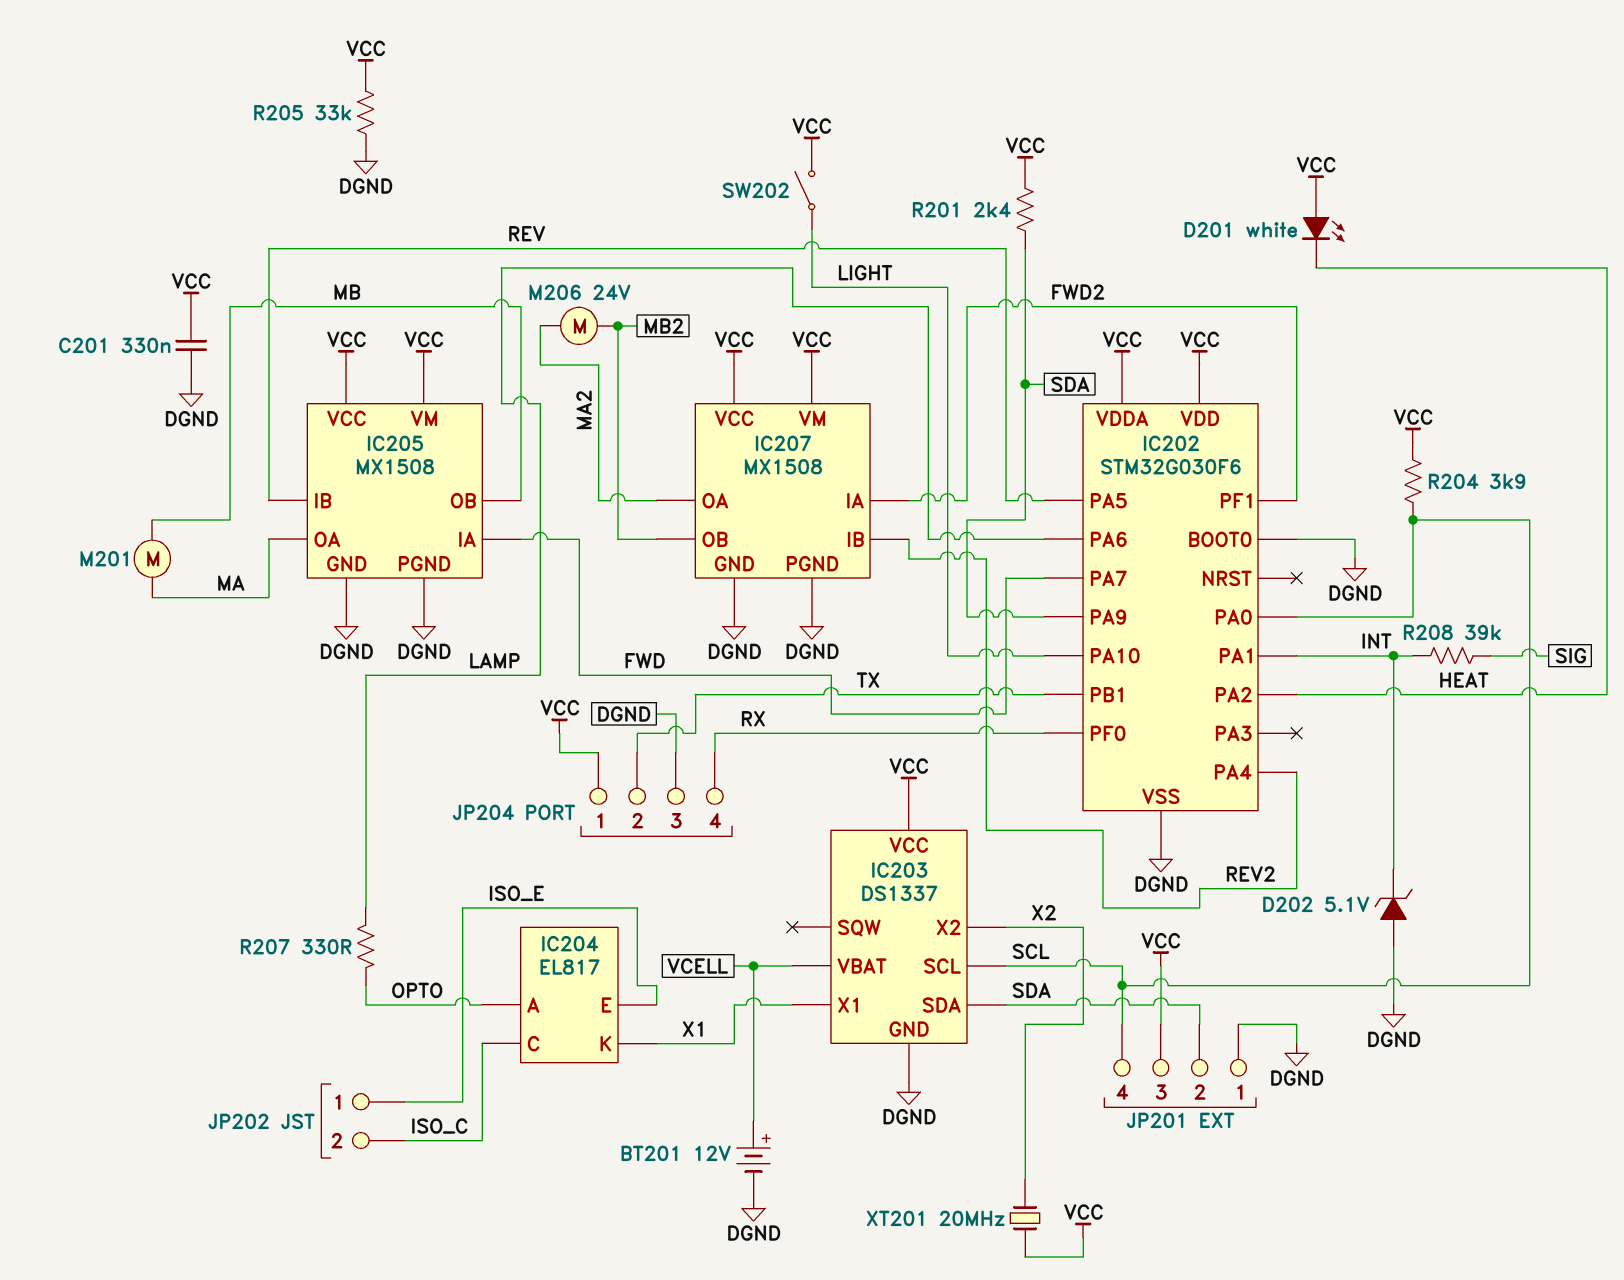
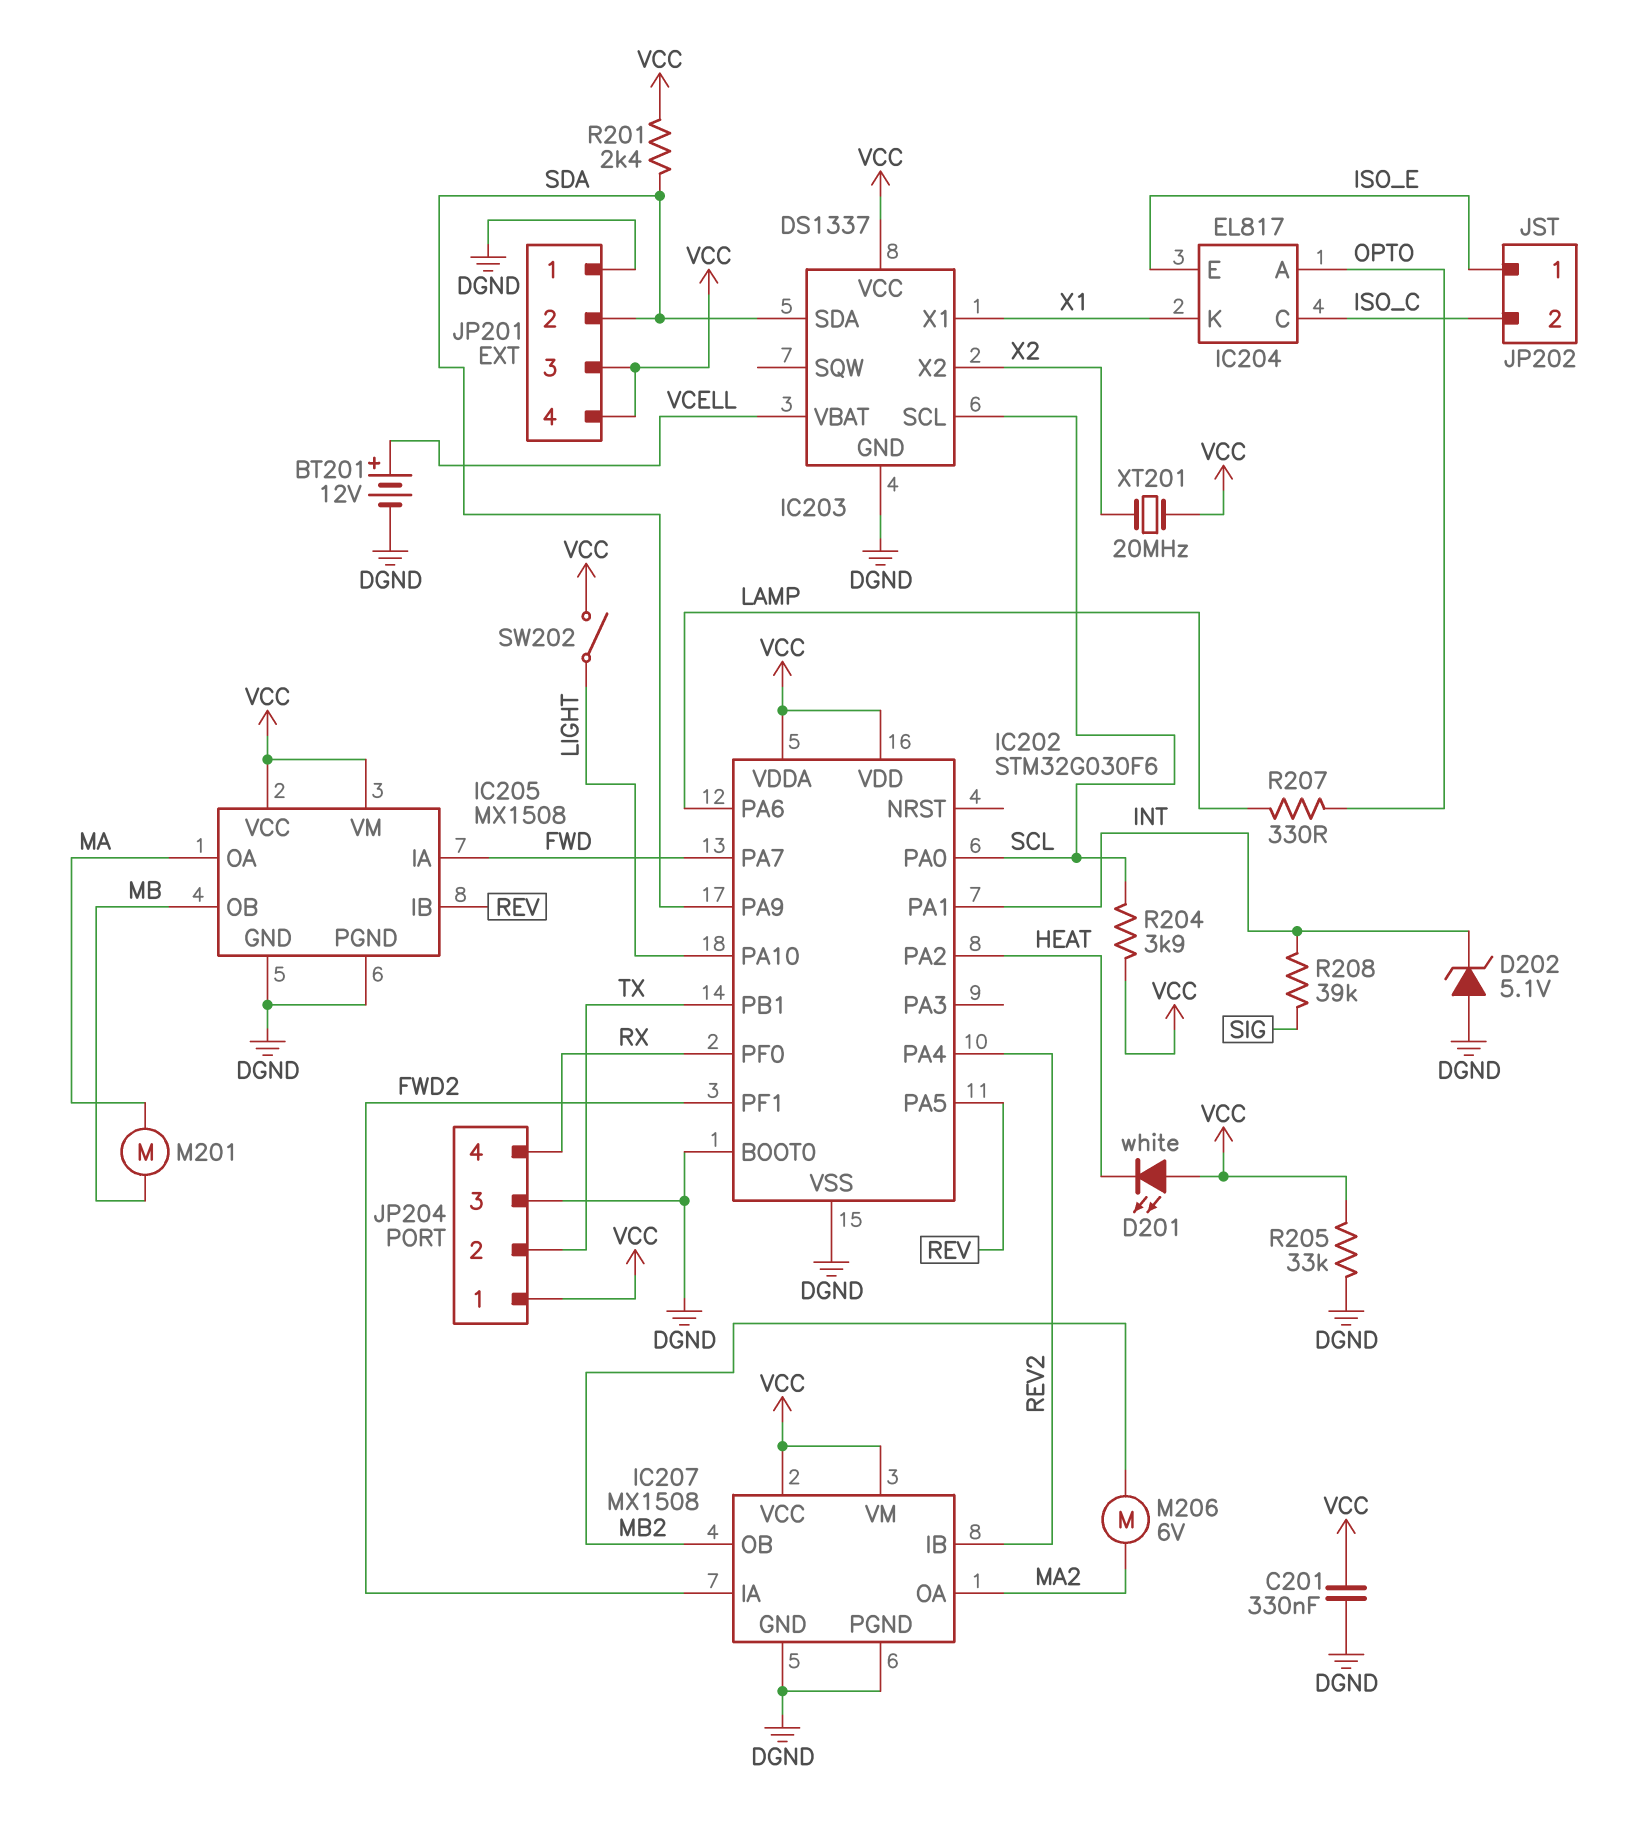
JP201 pin 4: SCL -> VCC
M206: motor 24V (MA2, MB2) -> motor 6V (MA2, MB2)

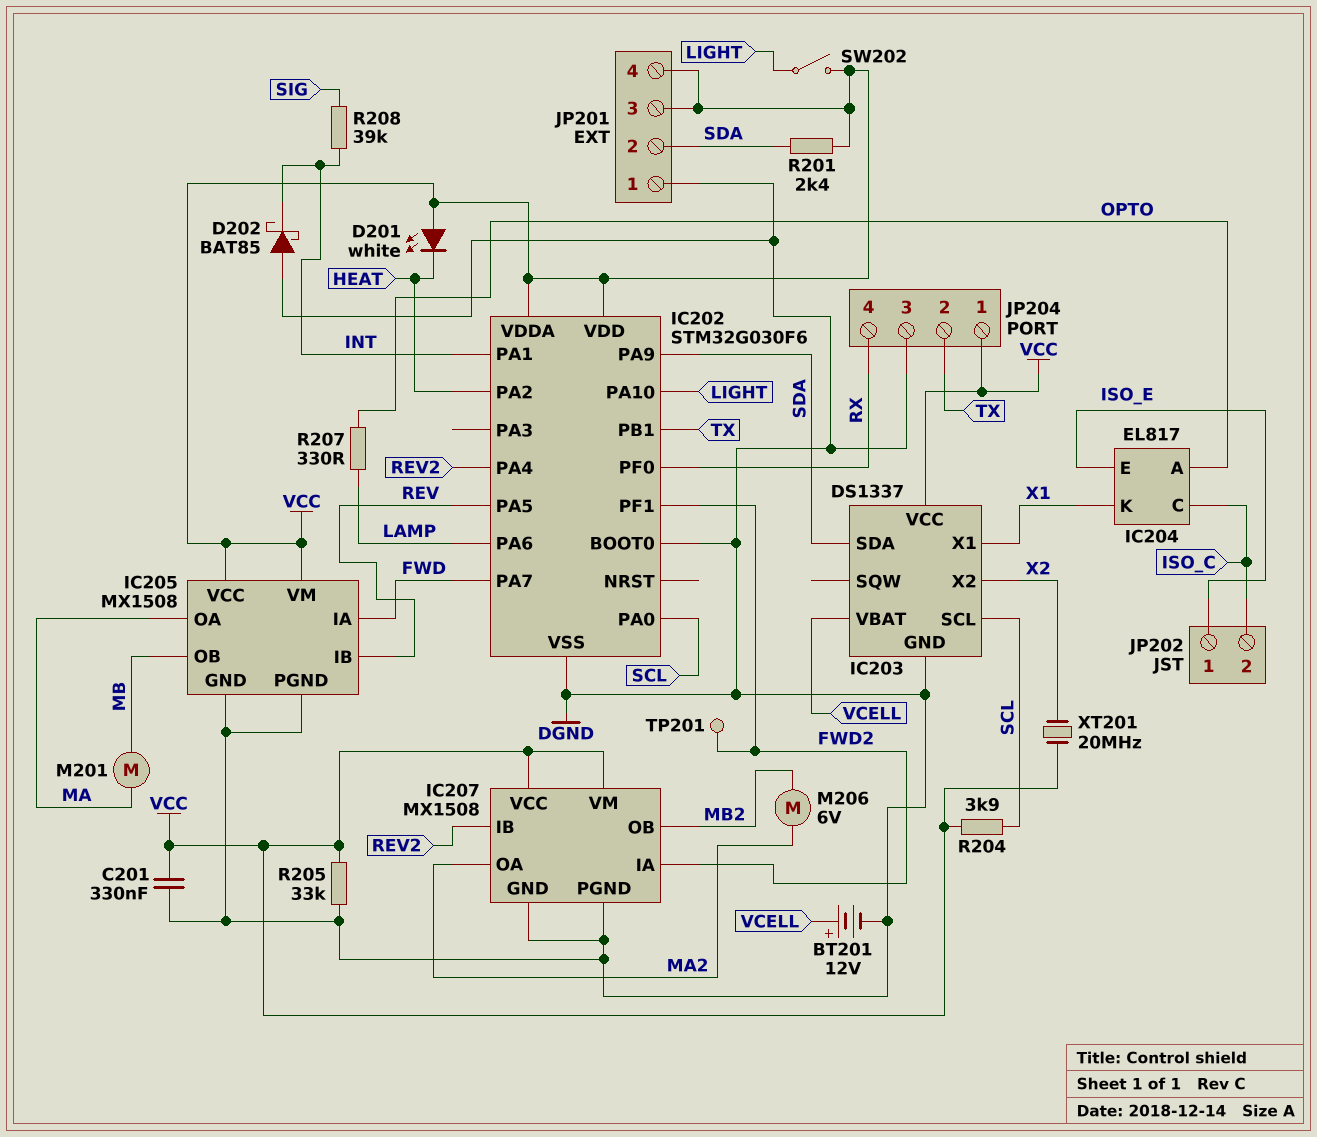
D202: zener 5.1V (A DGND, K INT) -> schottky BAT85 (A DGND, K INT)
TP201: none -> test point (FWD2)

